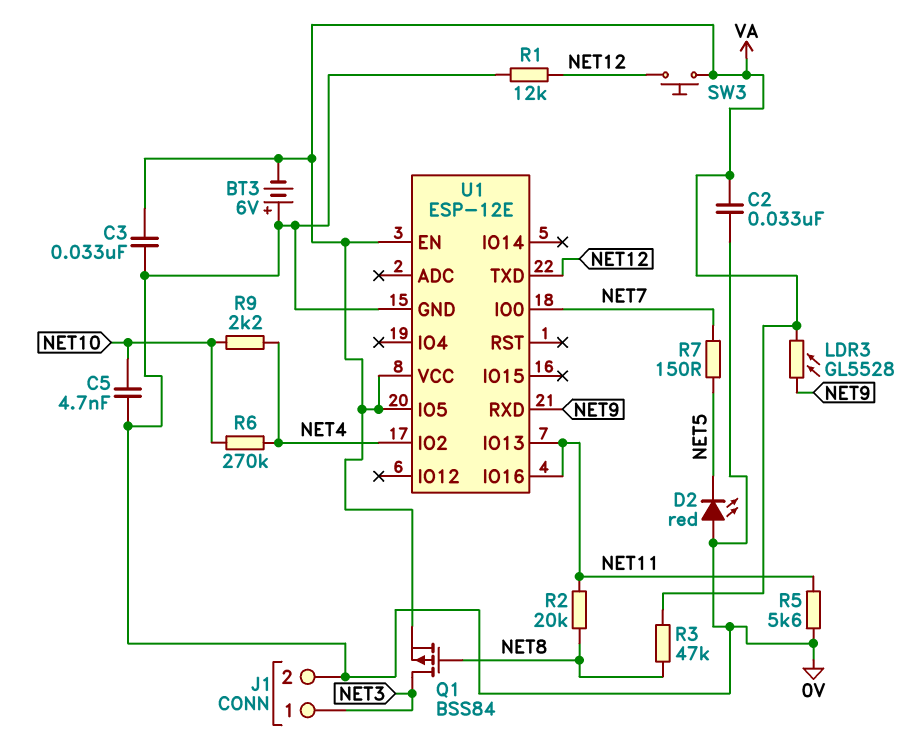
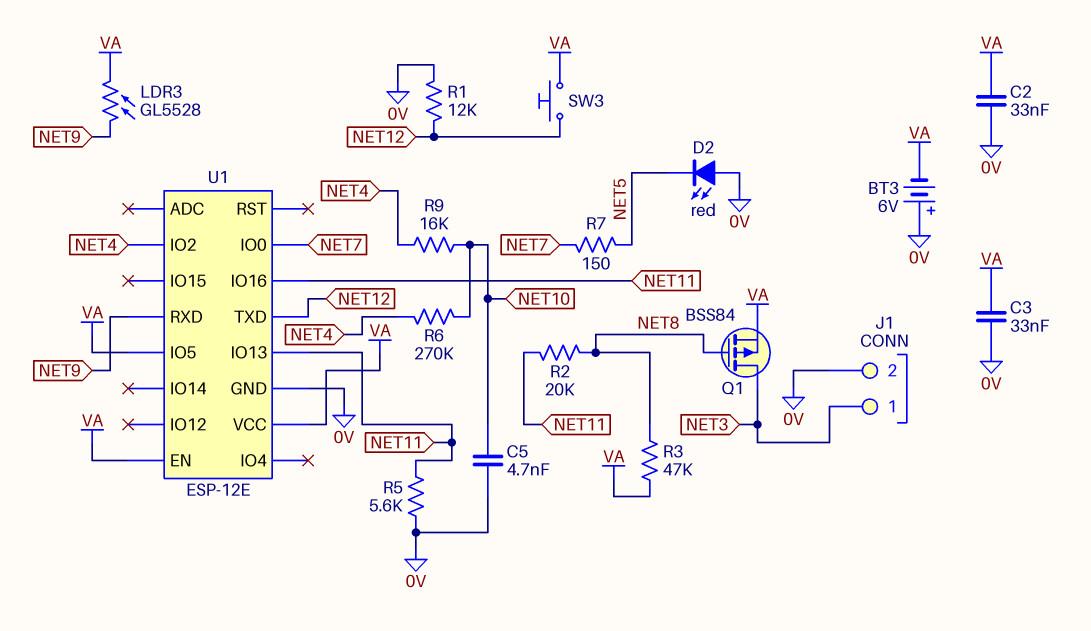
R9: 2.2k (NET4, NET10) -> 16k (NET4, NET10)

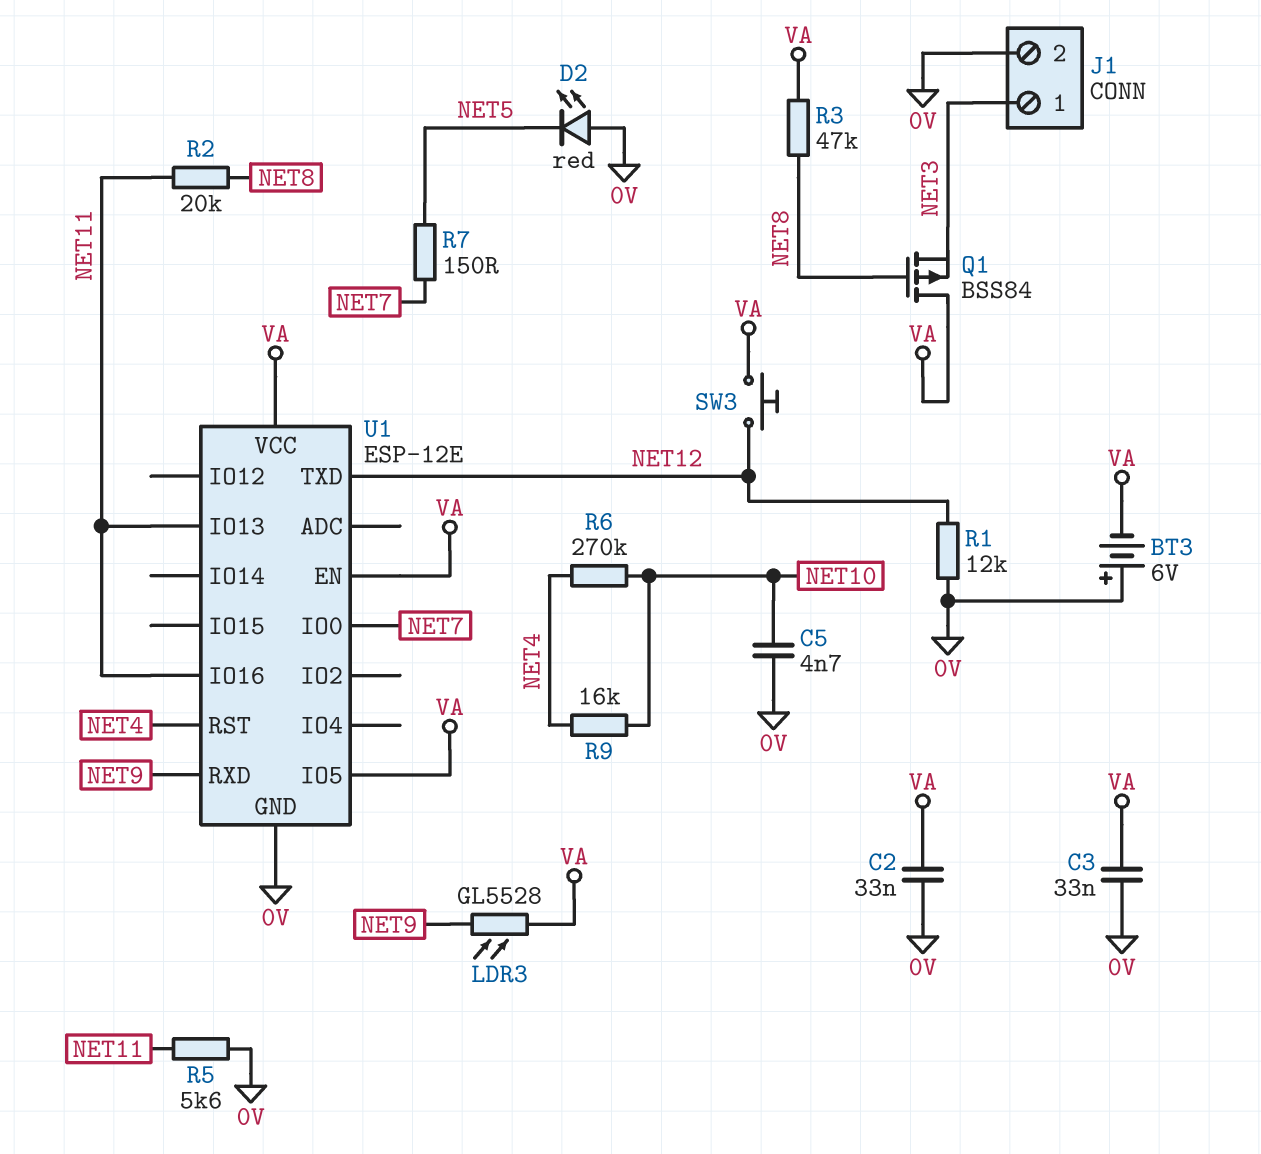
Q1: PMOS BSS84 (G NET8, D NET3, S VA) -> PMOS BSS84 (G NET8, D VA, S NET3)
U1 pin IO2: NET4 -> none
U1 pin RST: none -> NET4

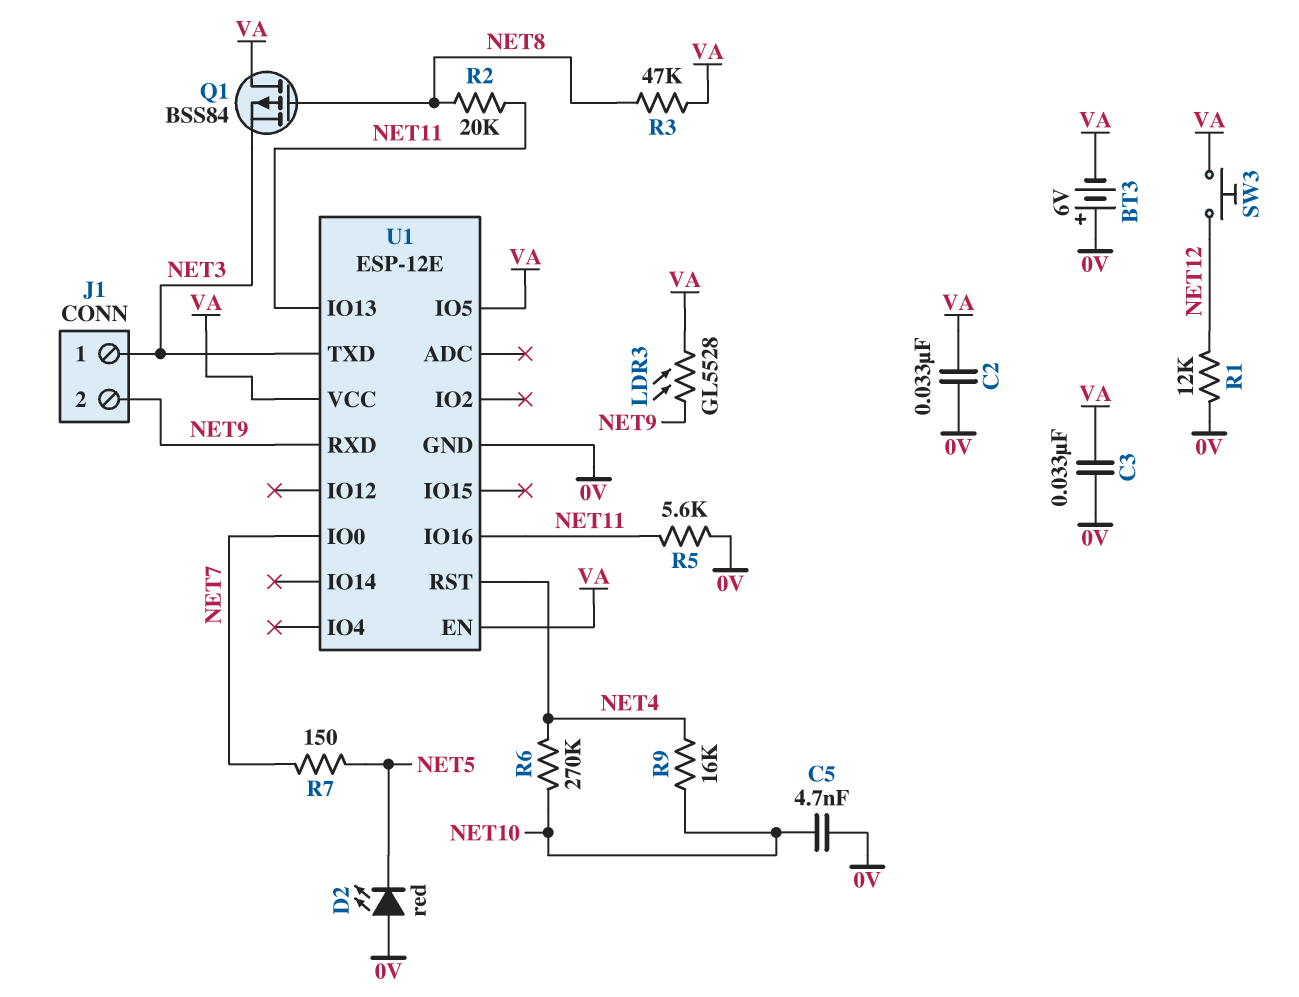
J1 pin 2: 0V -> NET9
U1 pin TXD: NET12 -> NET3

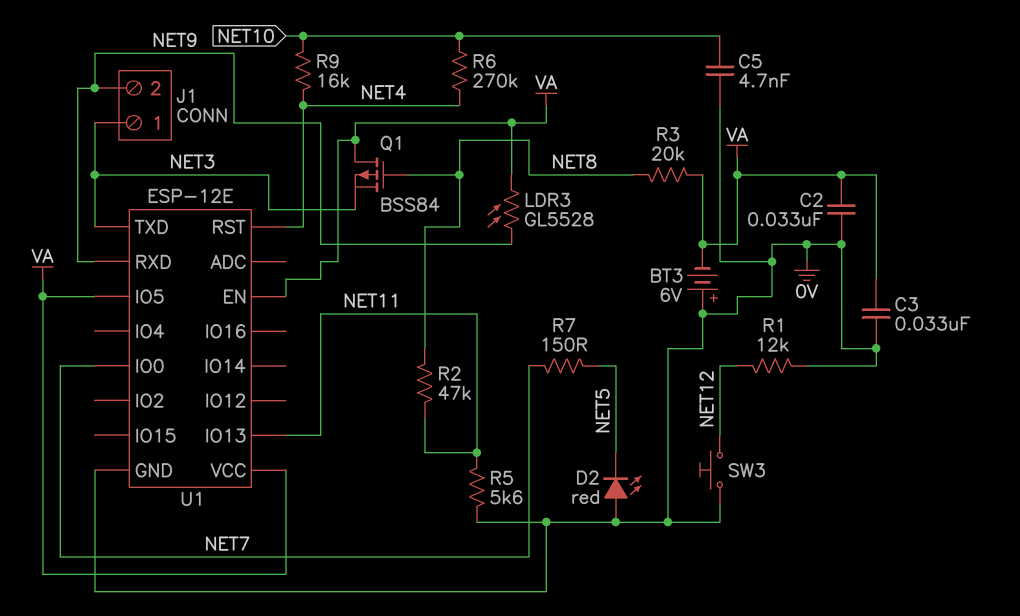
R2: 20k (NET8, NET11) -> 47k (NET8, NET11)
R3: 47k (NET8, VA) -> 20k (NET8, VA)
SW3: button (NET12, VA) -> button (0V, NET12)
U1 pin IO16: NET11 -> none

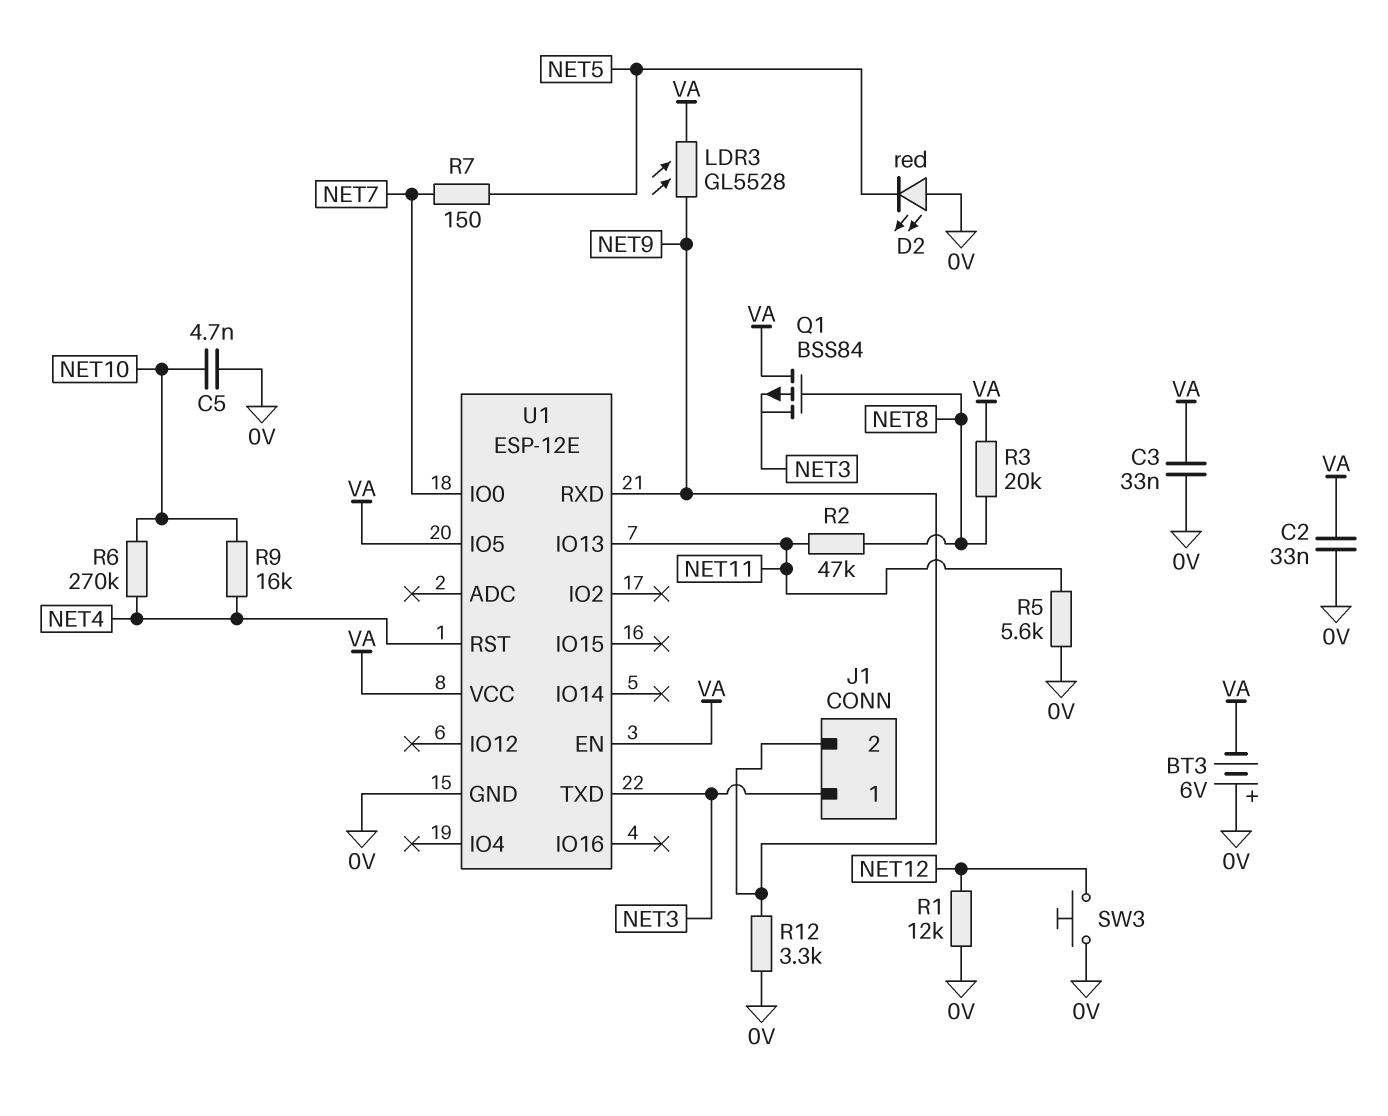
R12: none -> 3.3k (0V, NET9)

